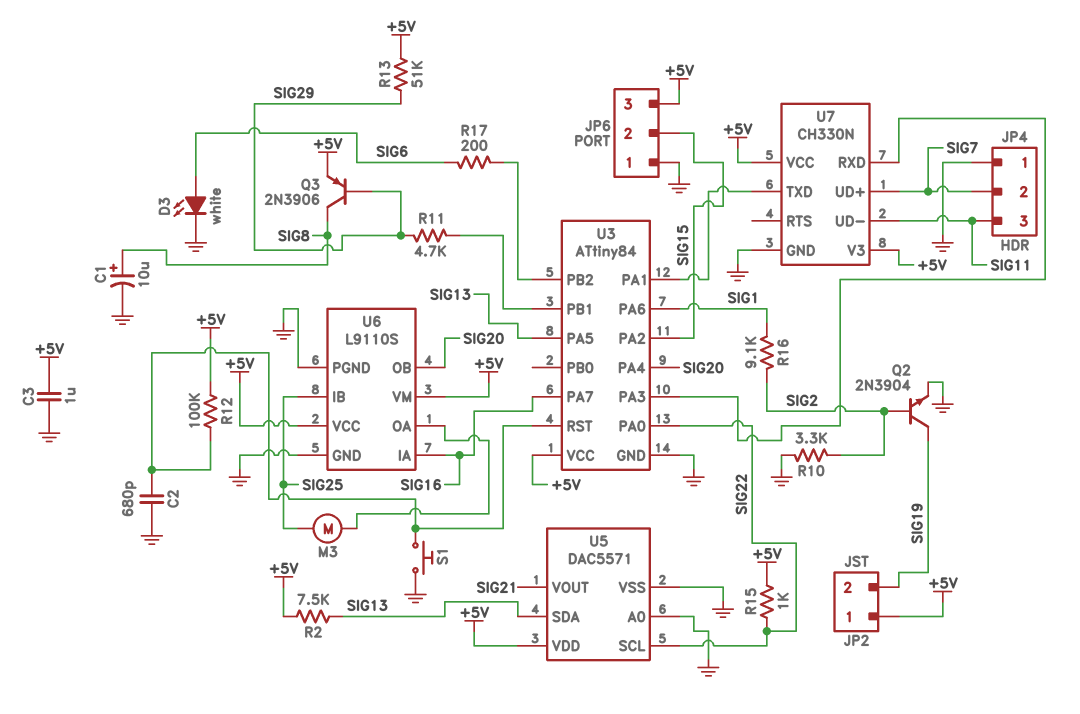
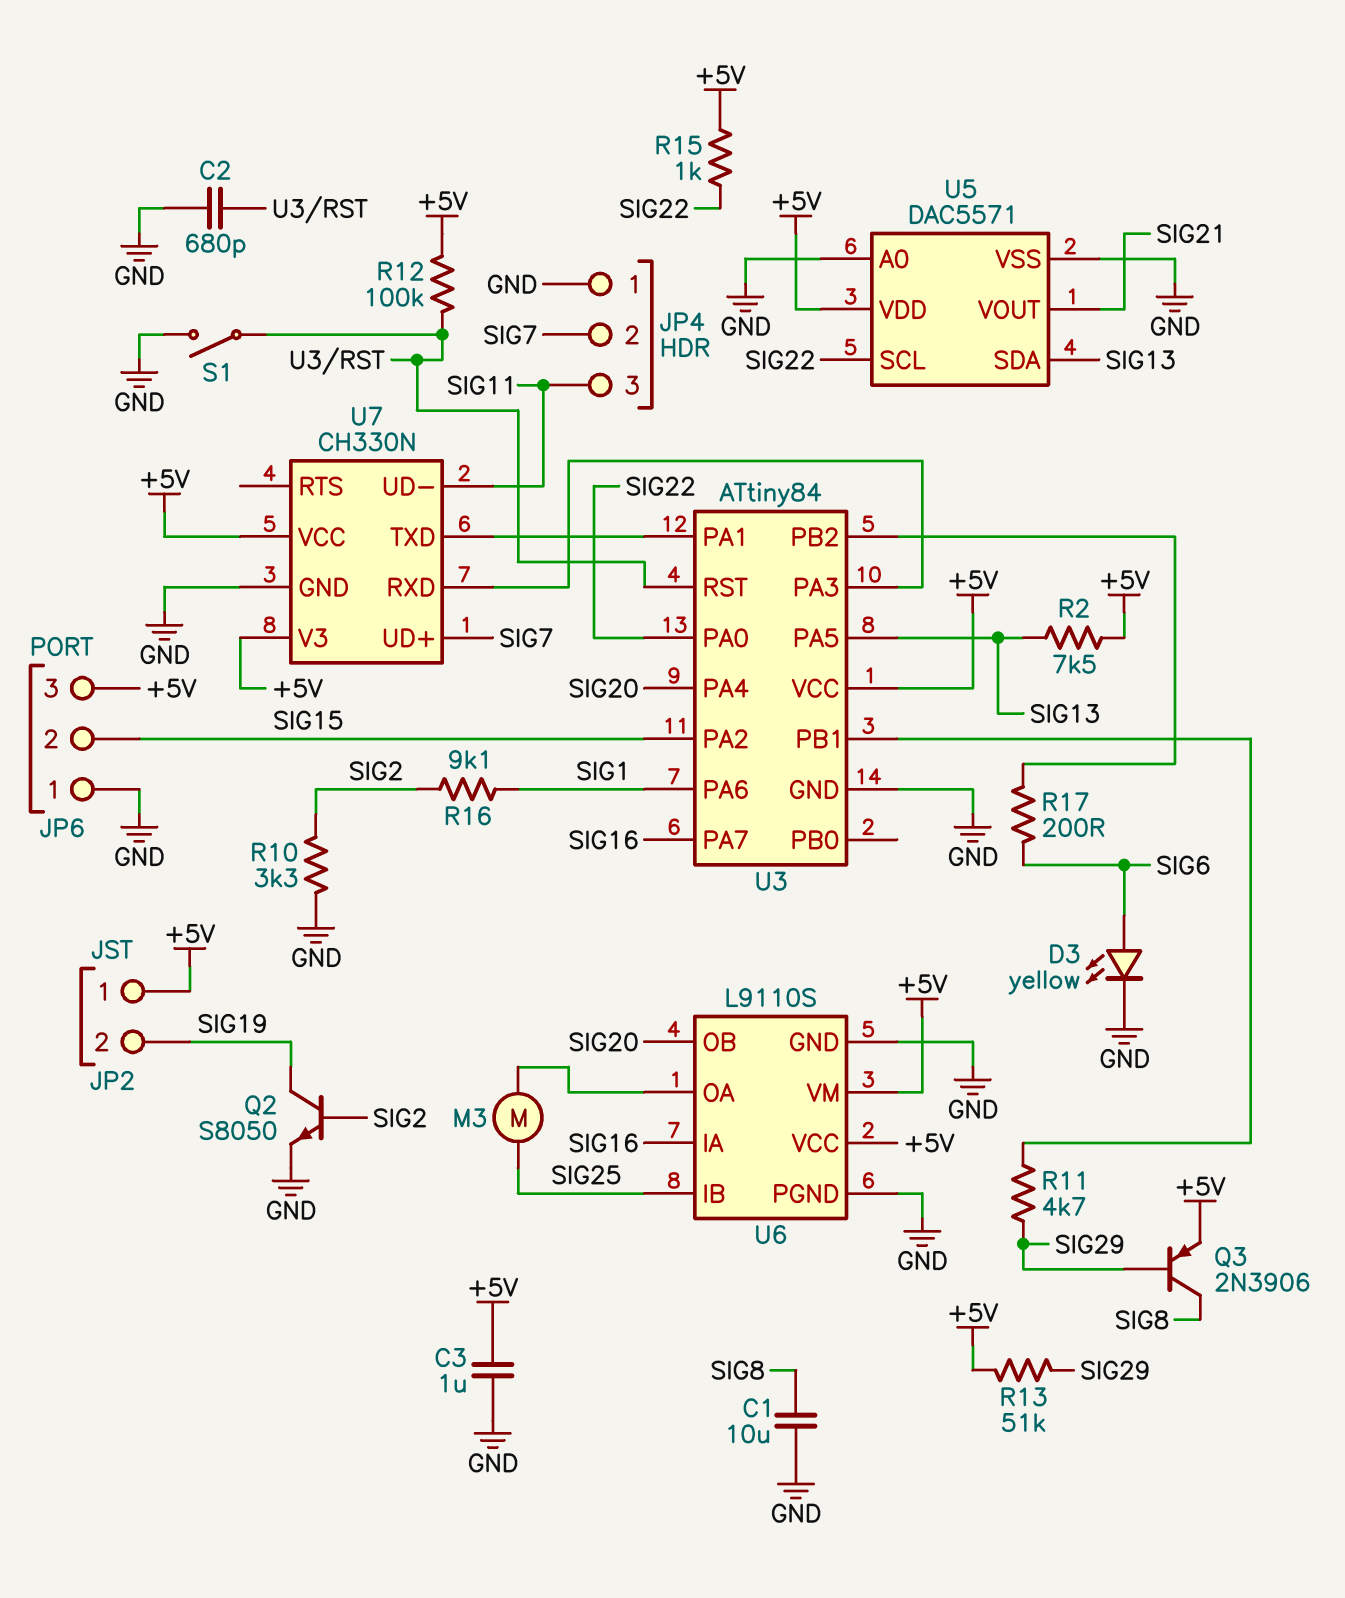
C1: 10uF (plus SIG8, minus GND) -> 10uF (GND, SIG8)
D3: LED white (A SIG6, K GND) -> LED yellow (A SIG6, K GND)
Q2: NPN 2N3904 (B SIG2, C SIG19, E GND) -> NPN S8050 (B SIG2, C SIG19, E GND)
S1: button (GND, U3/RST) -> switch (GND, U3/RST)

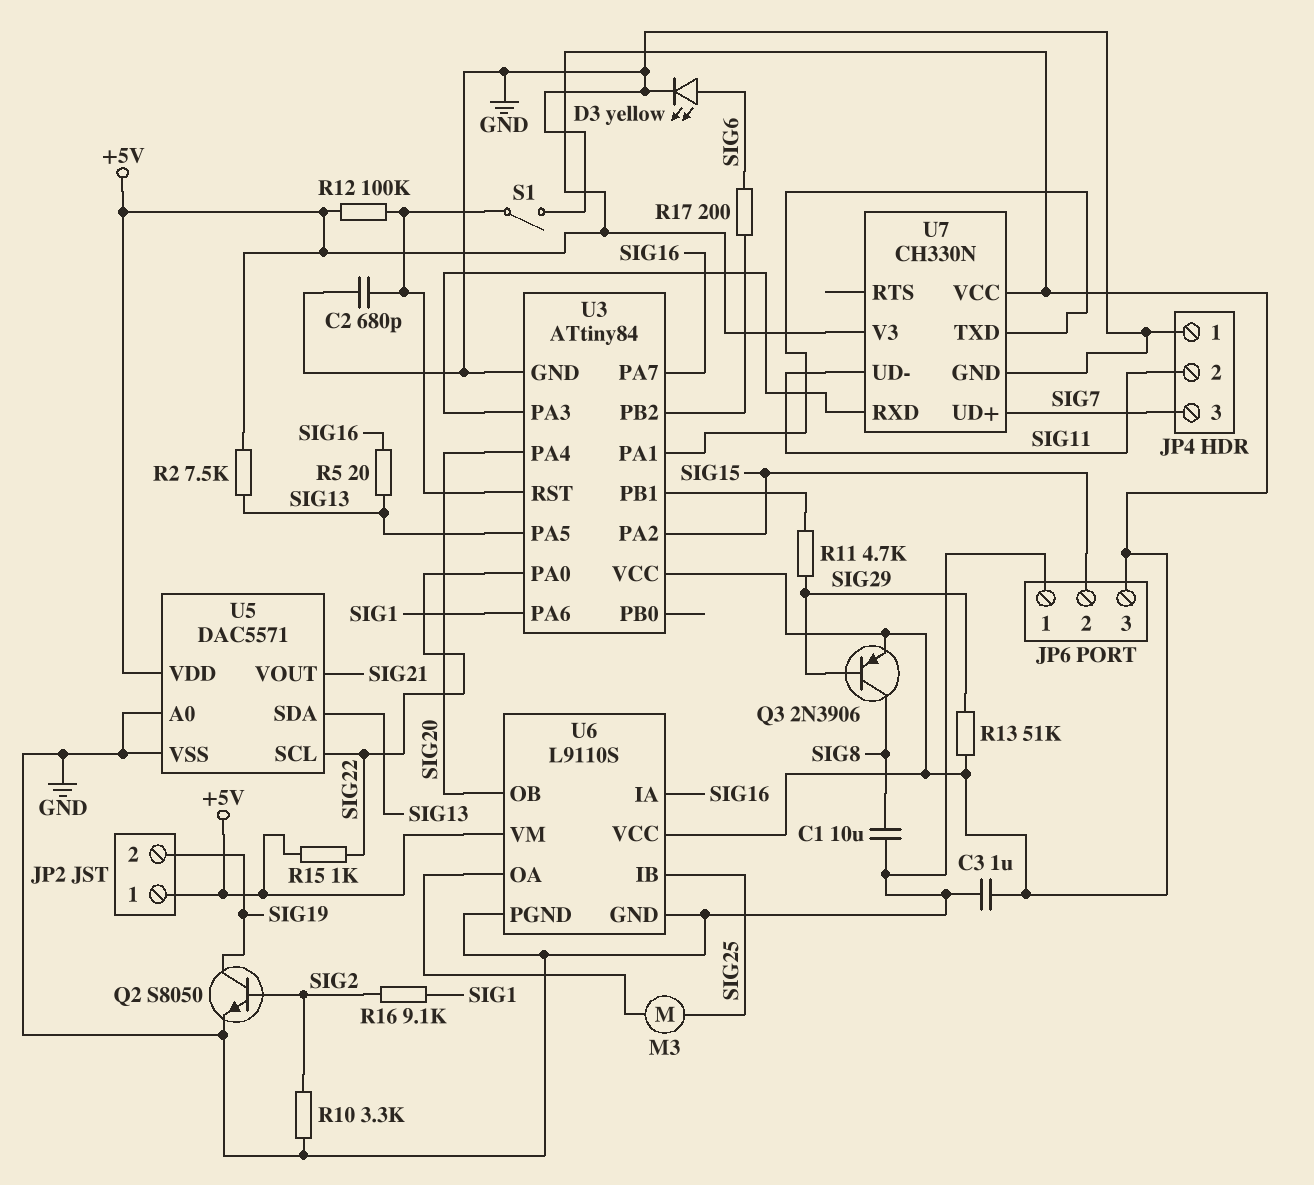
JP4 pin 2: SIG7 -> SIG11
JP4 pin 3: SIG11 -> SIG7
R5: none -> 20 (SIG13, SIG16)

